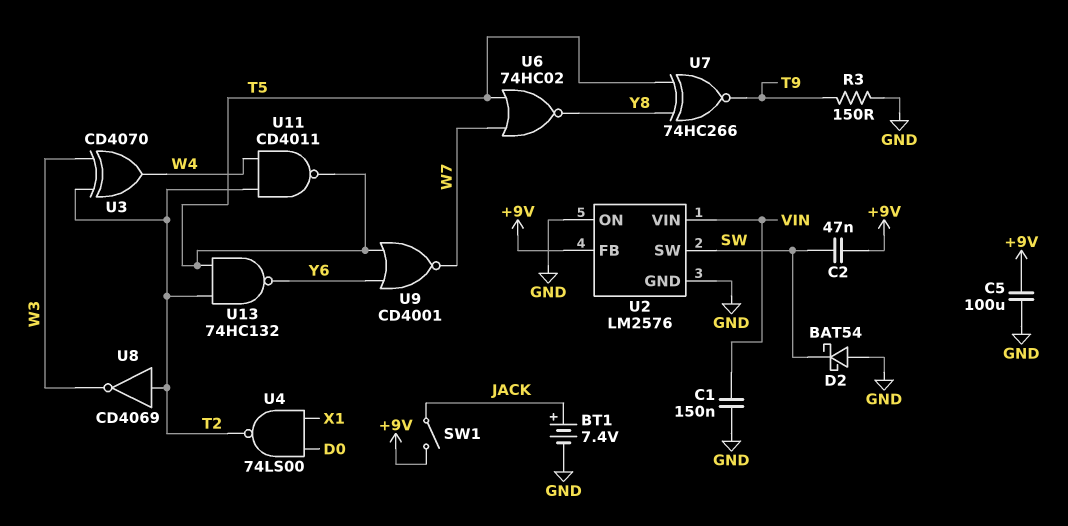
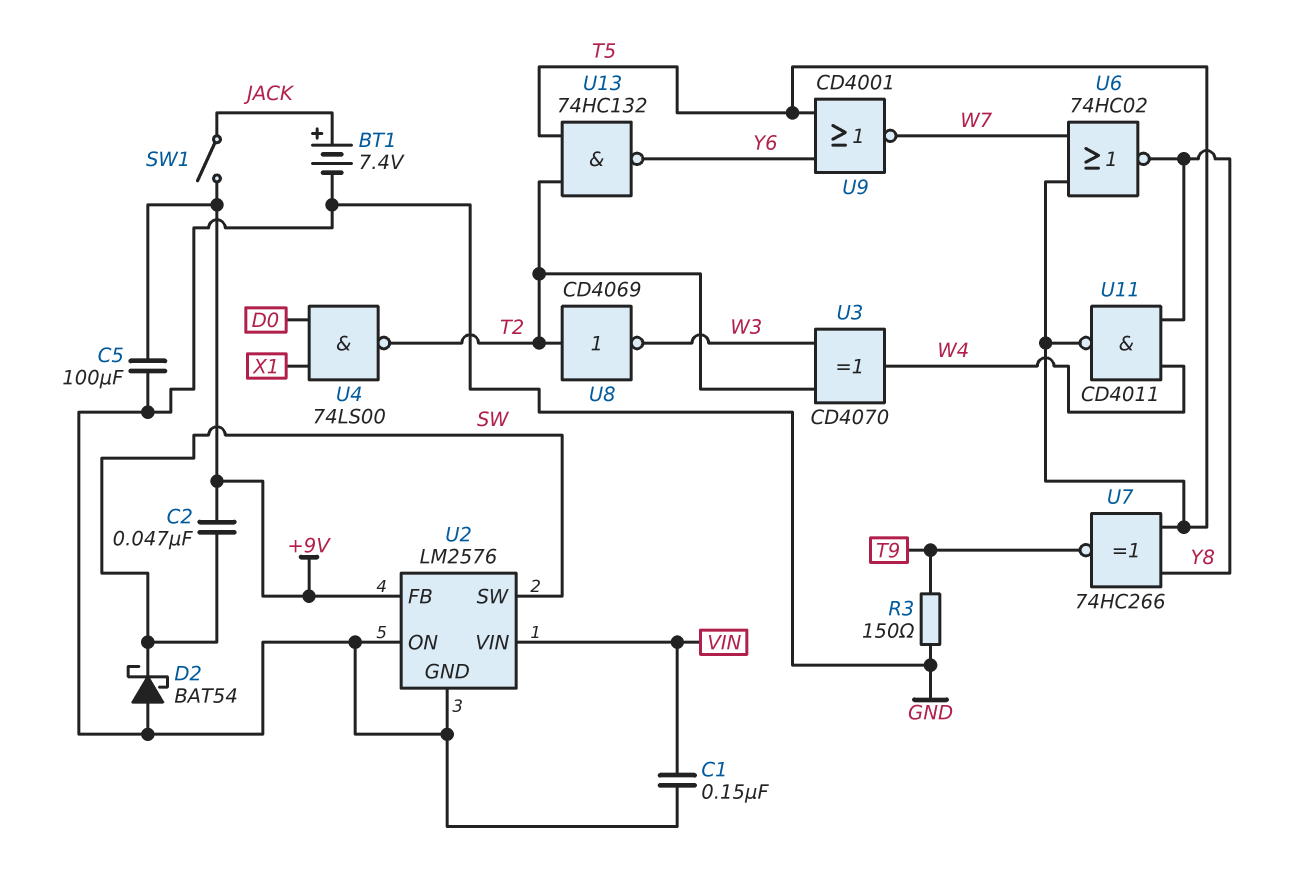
U11: NAND CD4011 (in T2, in W4, out T5) -> NAND CD4011 (in W4, in Y8, out T5)

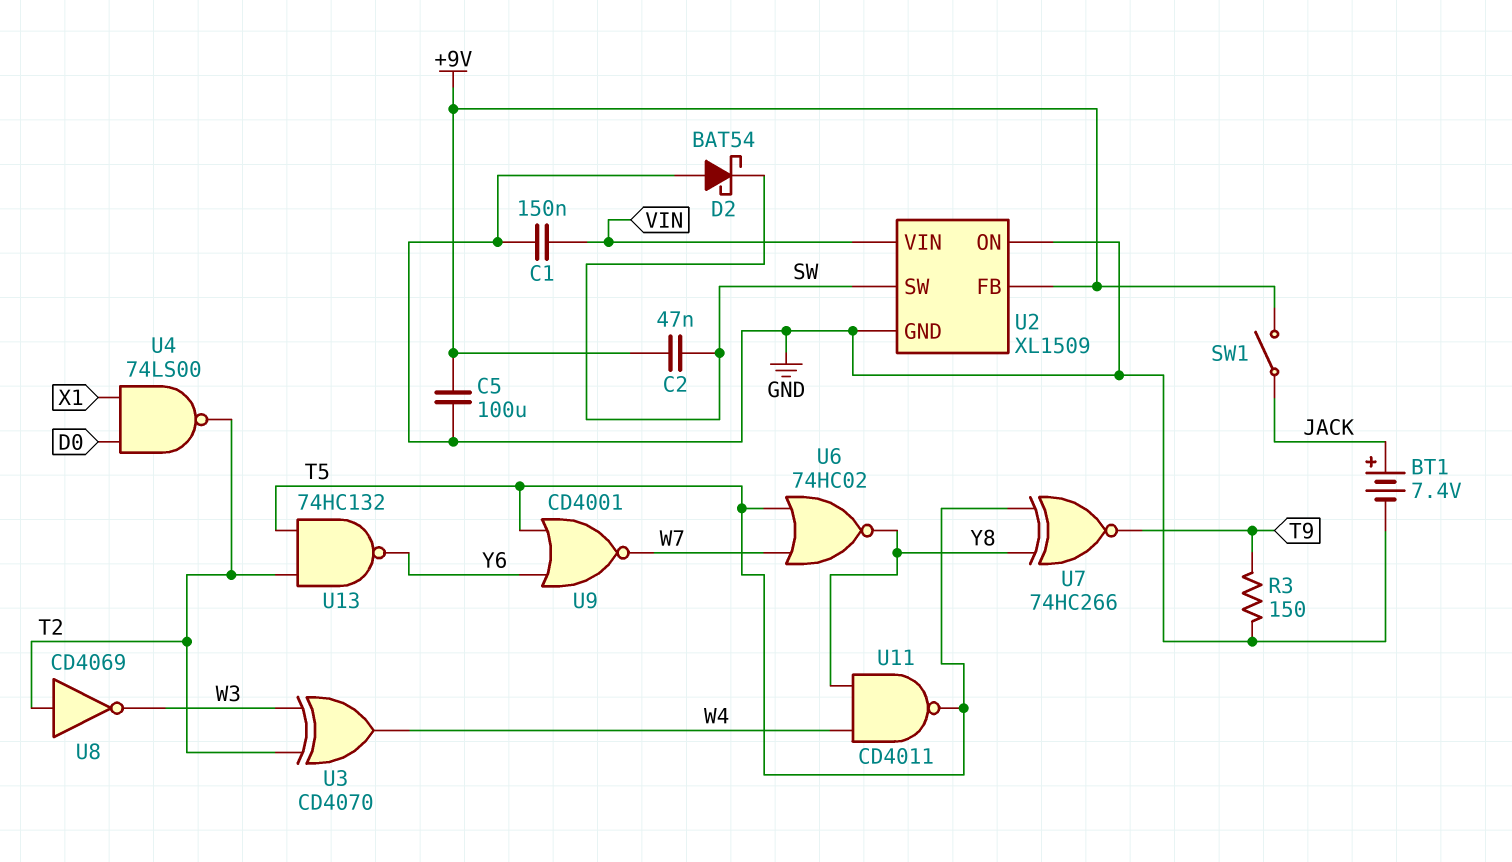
U2: LM2576 -> XL1509

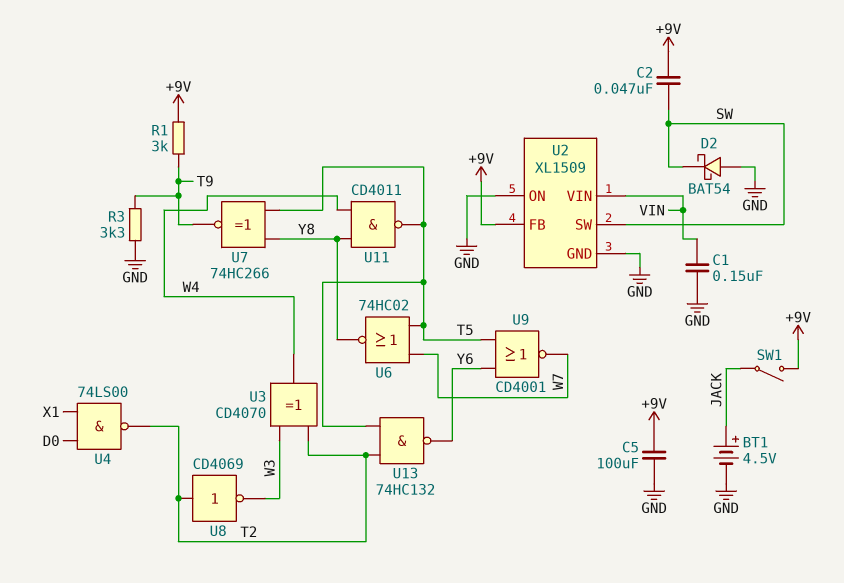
BT1: 7.4V (plus JACK, minus GND) -> 4.5V (plus JACK, minus GND)
R1: none -> 3k (+9V, T9)
R3: 150 (GND, T9) -> 3.3k (GND, T9)

